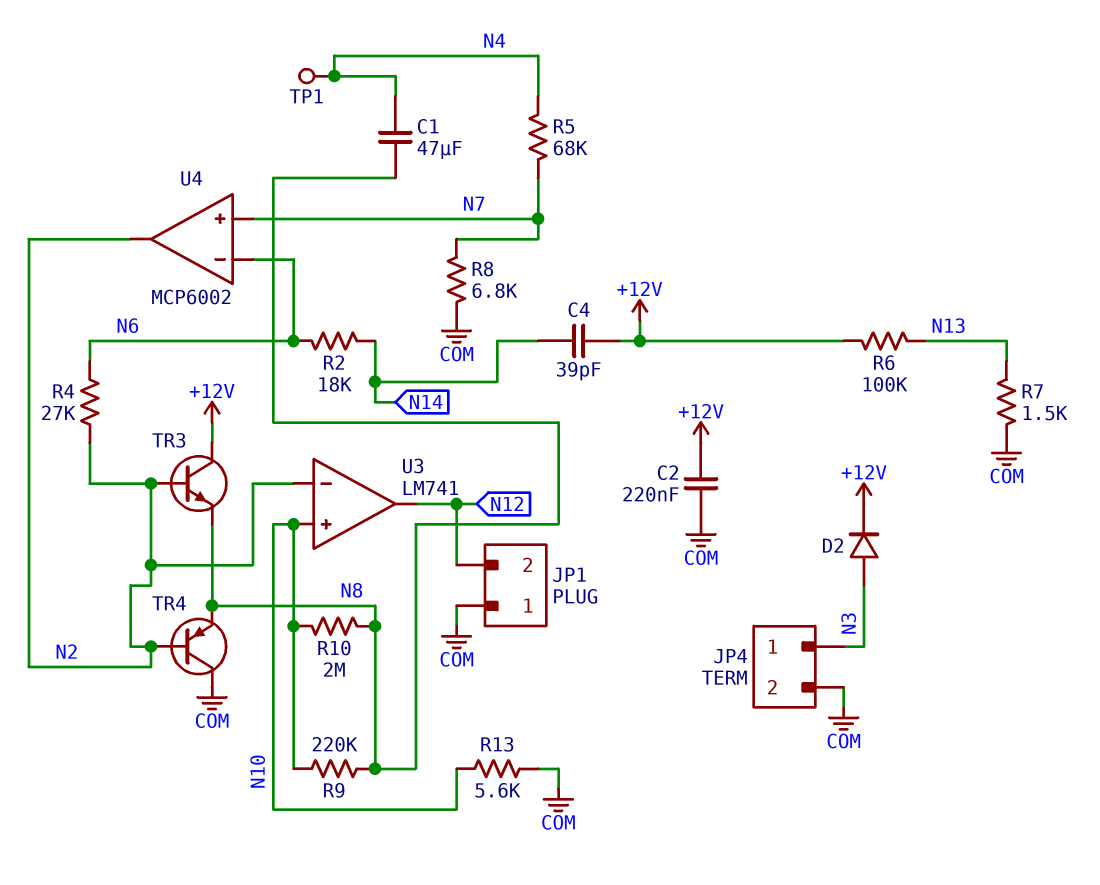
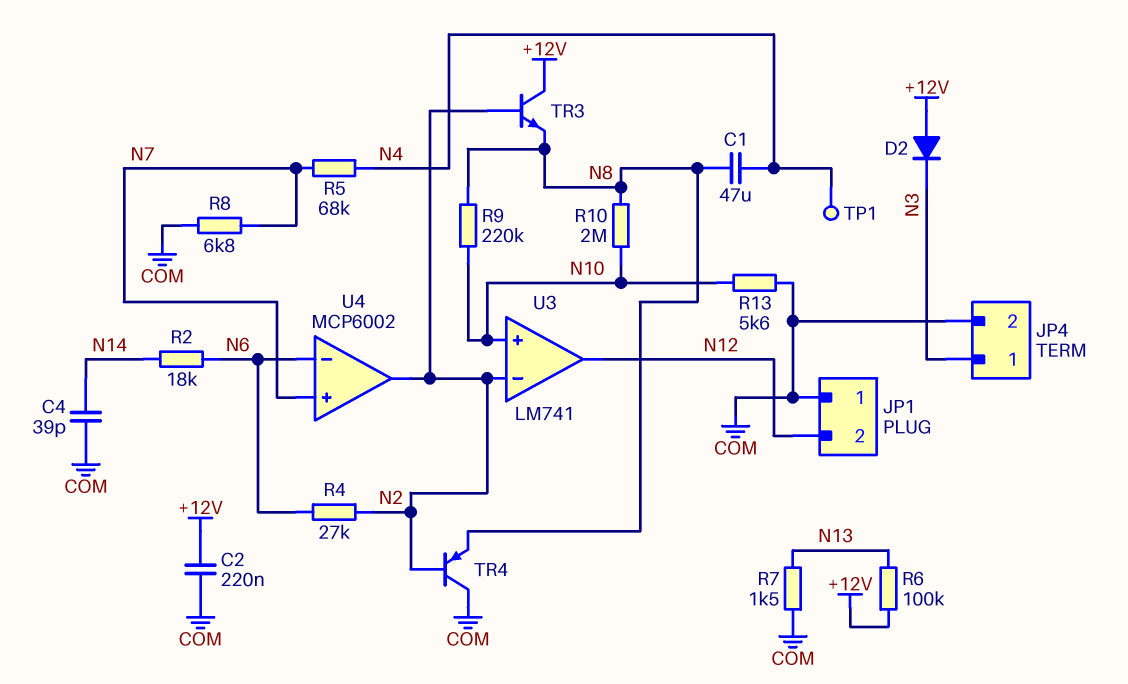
C4: 39pF (+12V, N14) -> 39pF (COM, N14)
D2: diode (A N3, K +12V) -> diode (A +12V, K N3)

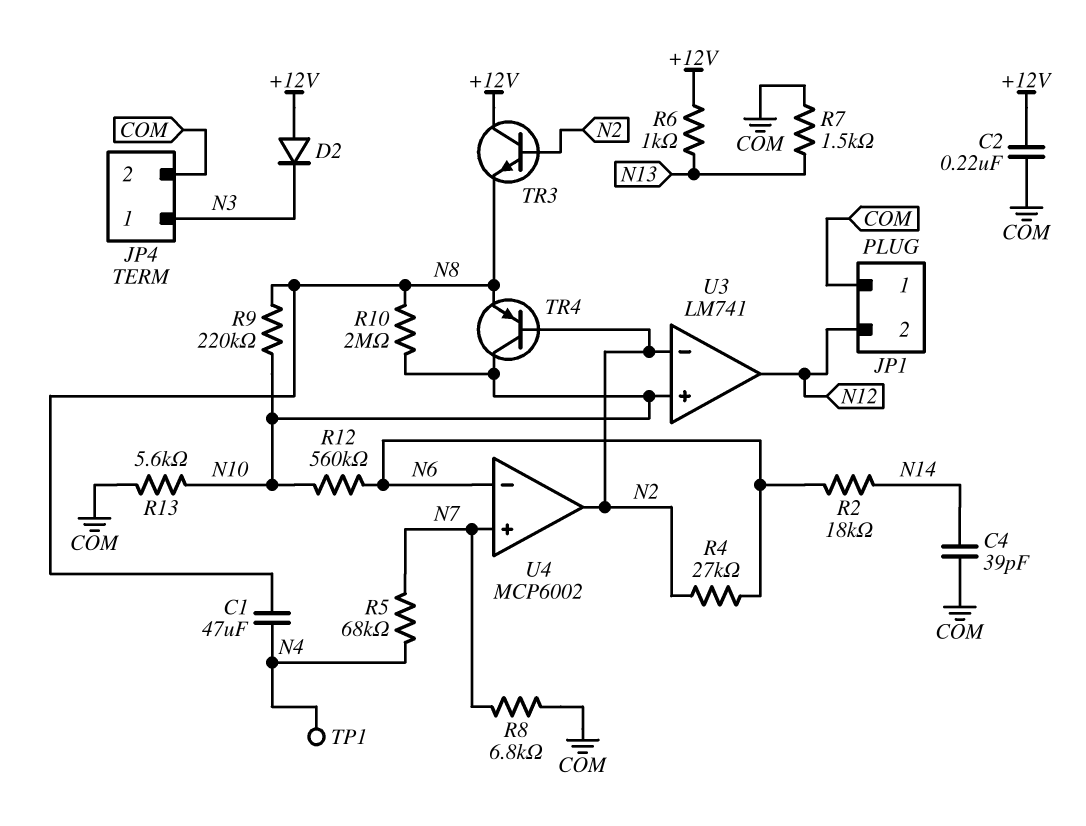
R6: 100k (+12V, N13) -> 1k (+12V, N13)
R12: none -> 560k (N6, N10)
TR4: PNP (B N2, C COM, E N8) -> PNP (B N2, C N10, E N8)

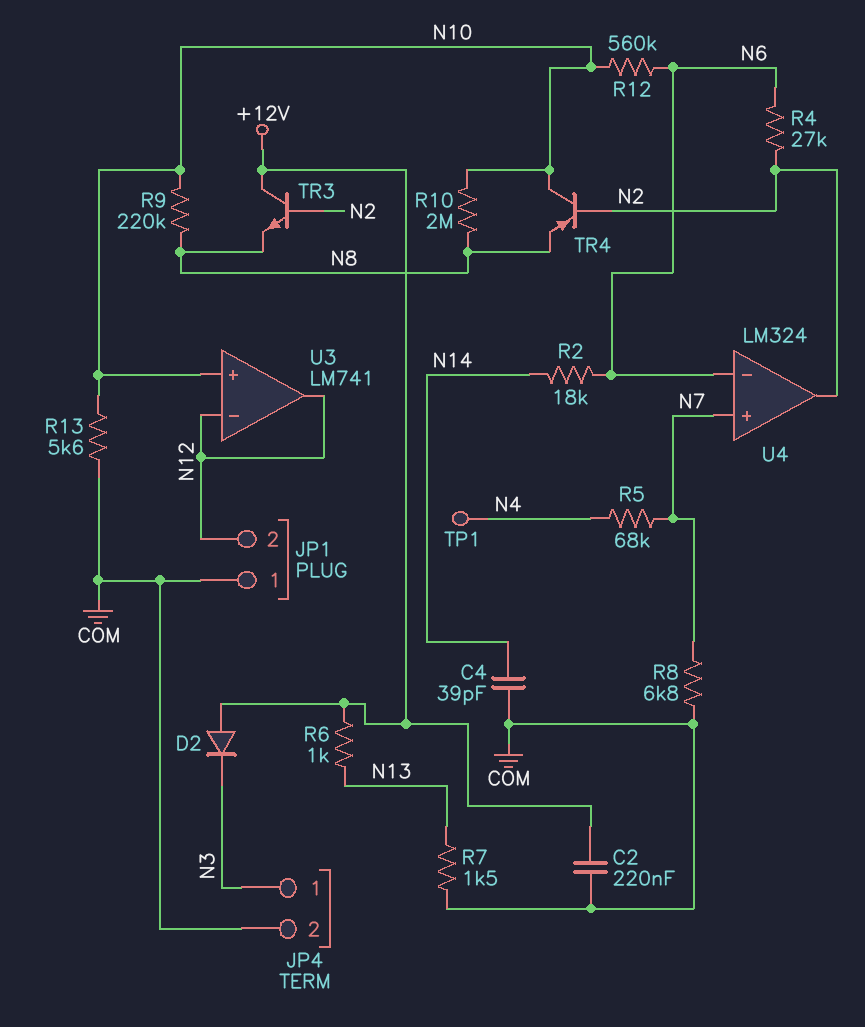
C1: 47uF (N4, N8) -> none
U3 pin in-: N2 -> N12
U4: MCP6002 -> LM324

